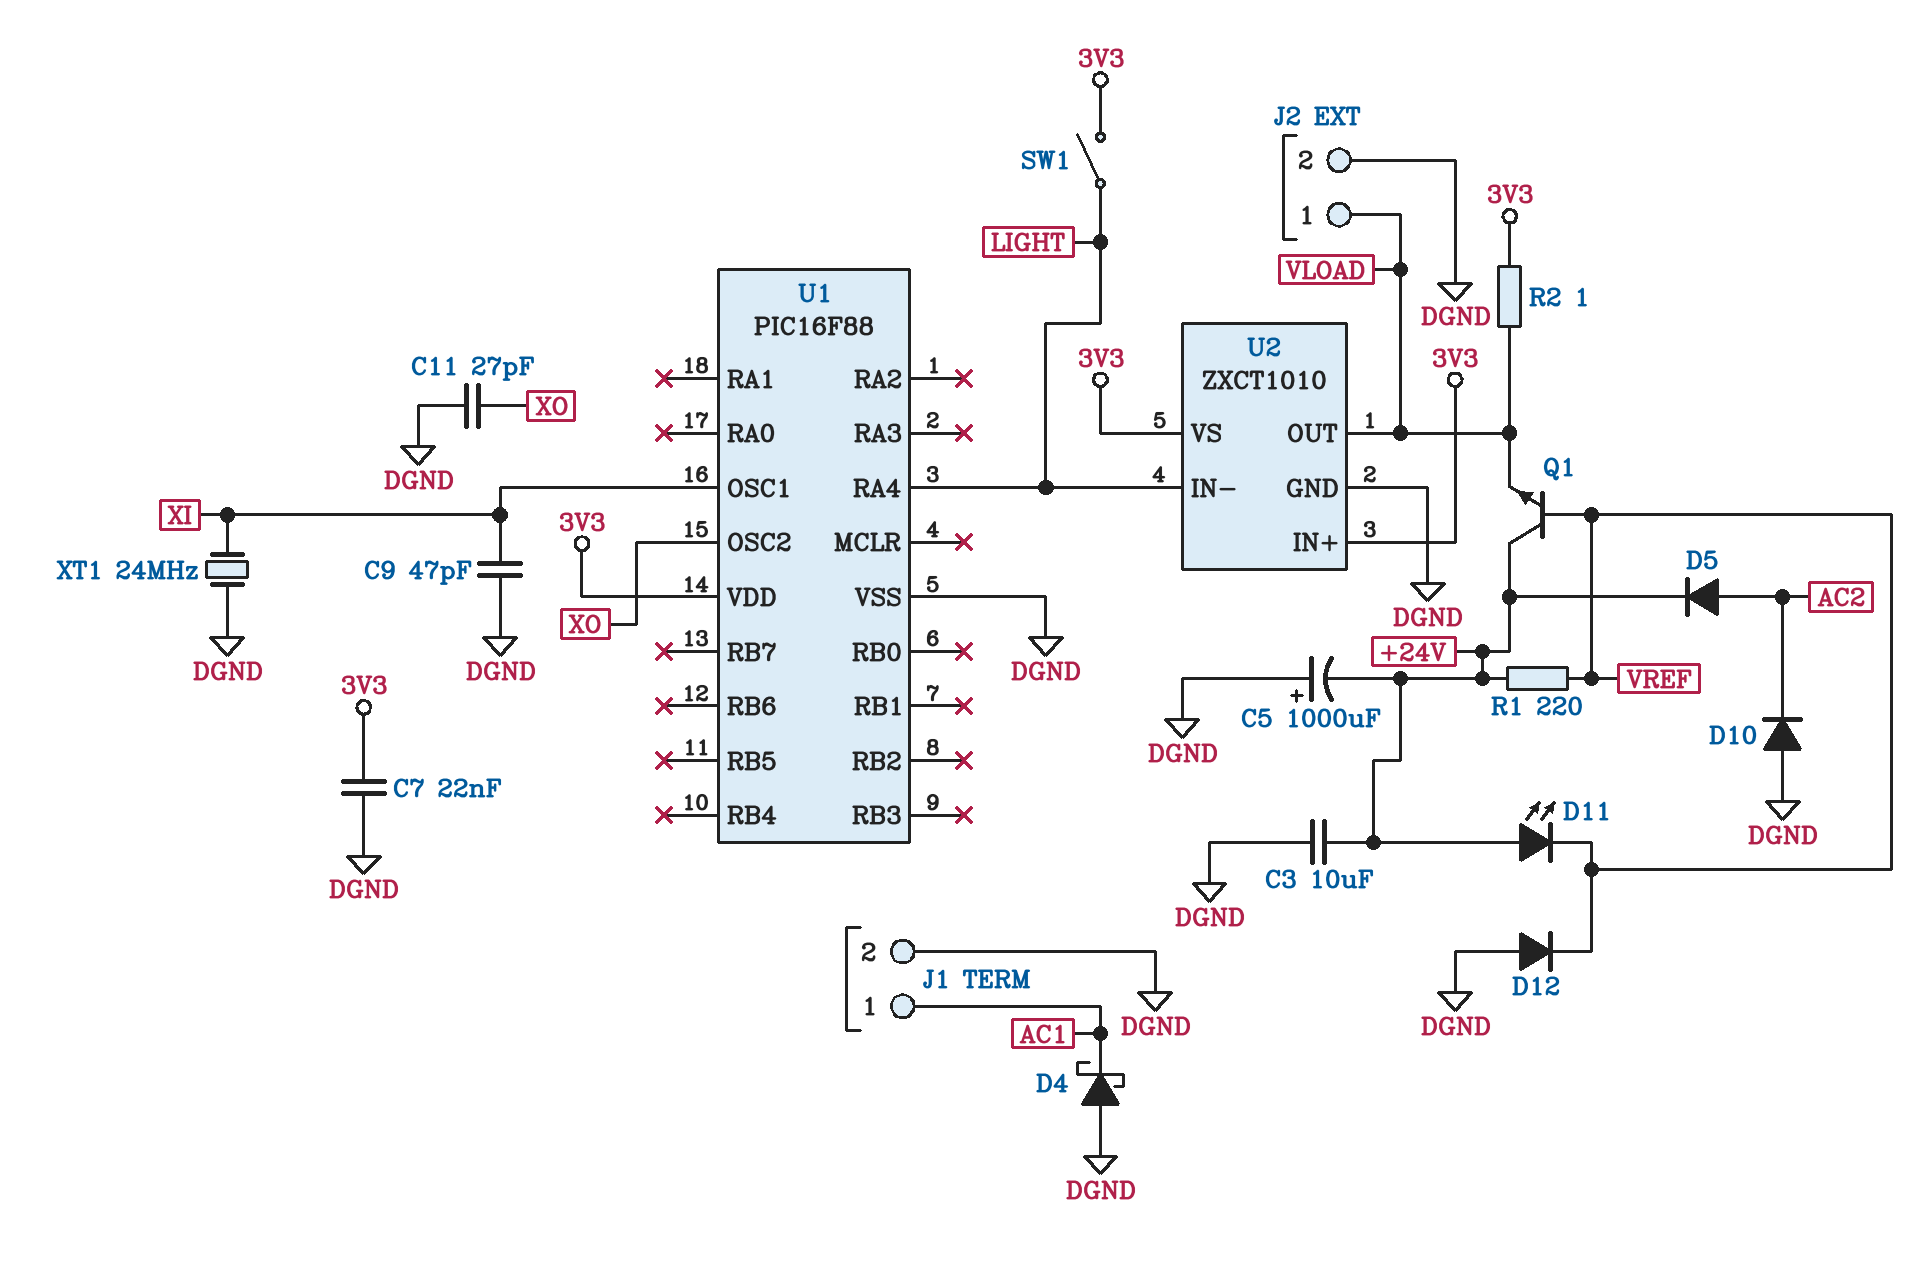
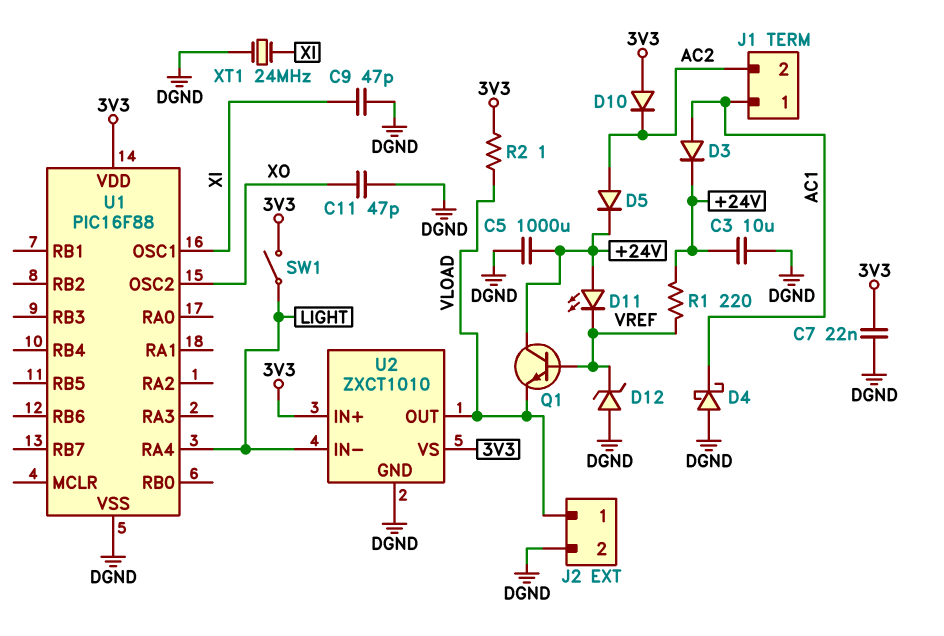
C5: 1000uF (plus DGND, minus +24V) -> 1000uF (+24V, DGND)
C11: 27pF (DGND, XO) -> 47pF (DGND, XO)
D3: none -> diode (A AC1, K +24V)
D10: diode (A DGND, K AC2) -> diode (A 3V3, K AC2)
D12: diode (A DGND, K VREF) -> zener (A DGND, K VREF)
J1 pin 2: DGND -> AC2

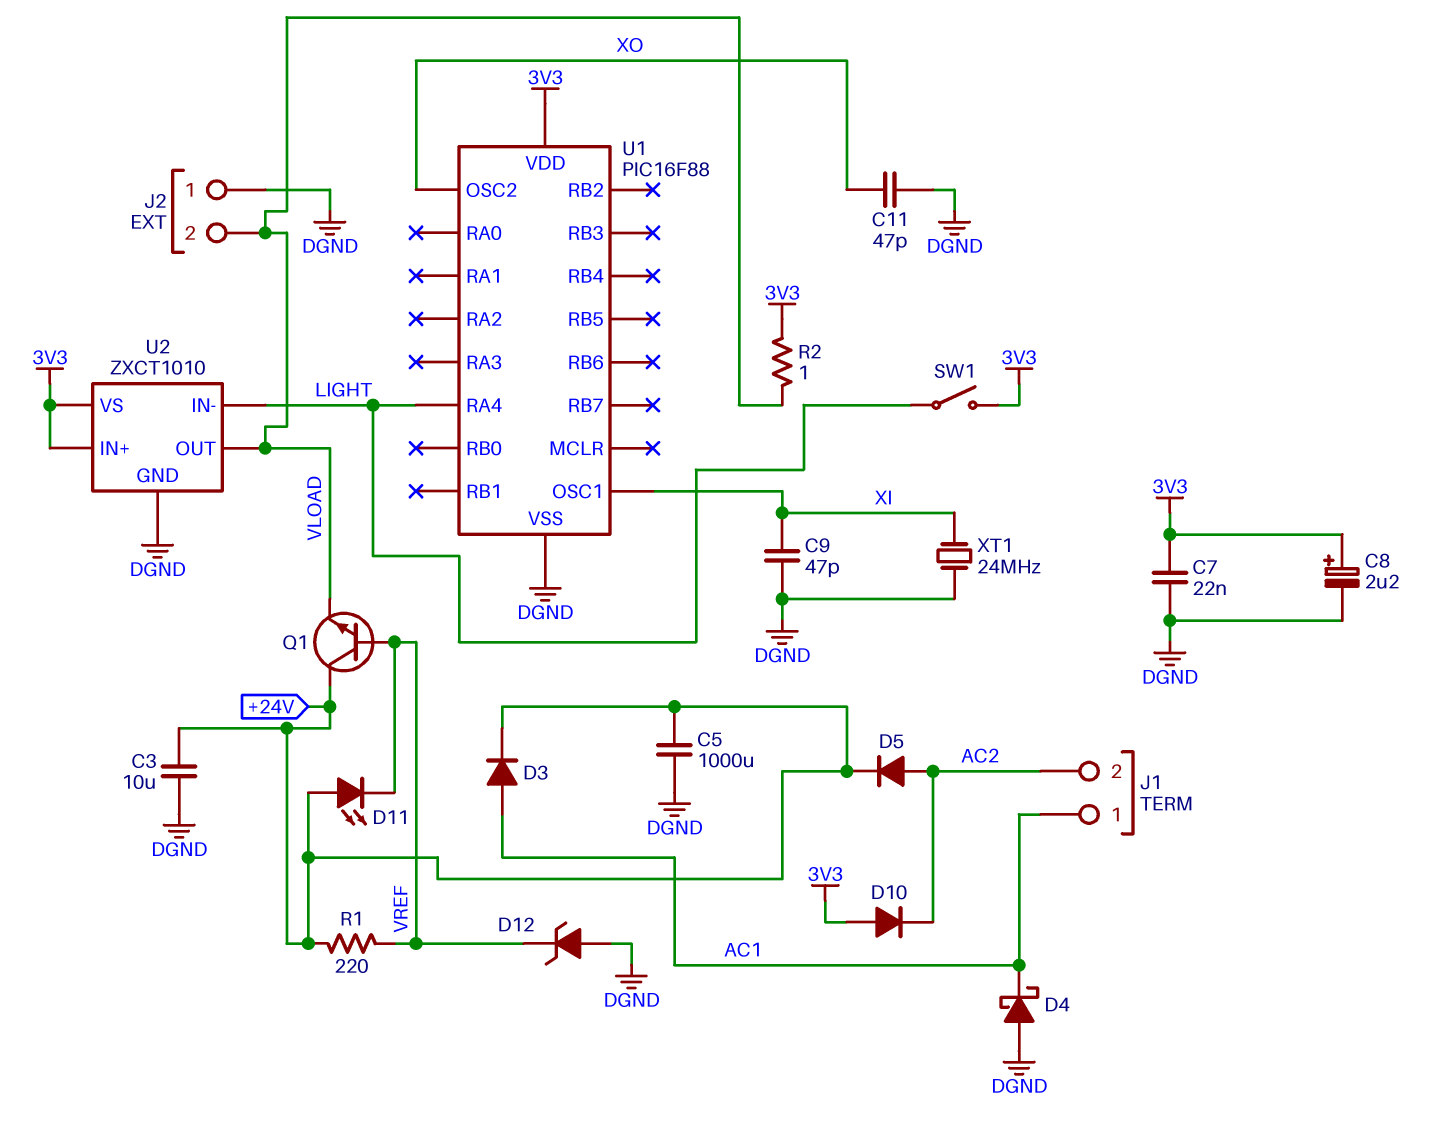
C8: none -> 2.2uF (plus 3V3, minus DGND)
J2 pin 1: VLOAD -> DGND
J2 pin 2: DGND -> VLOAD

